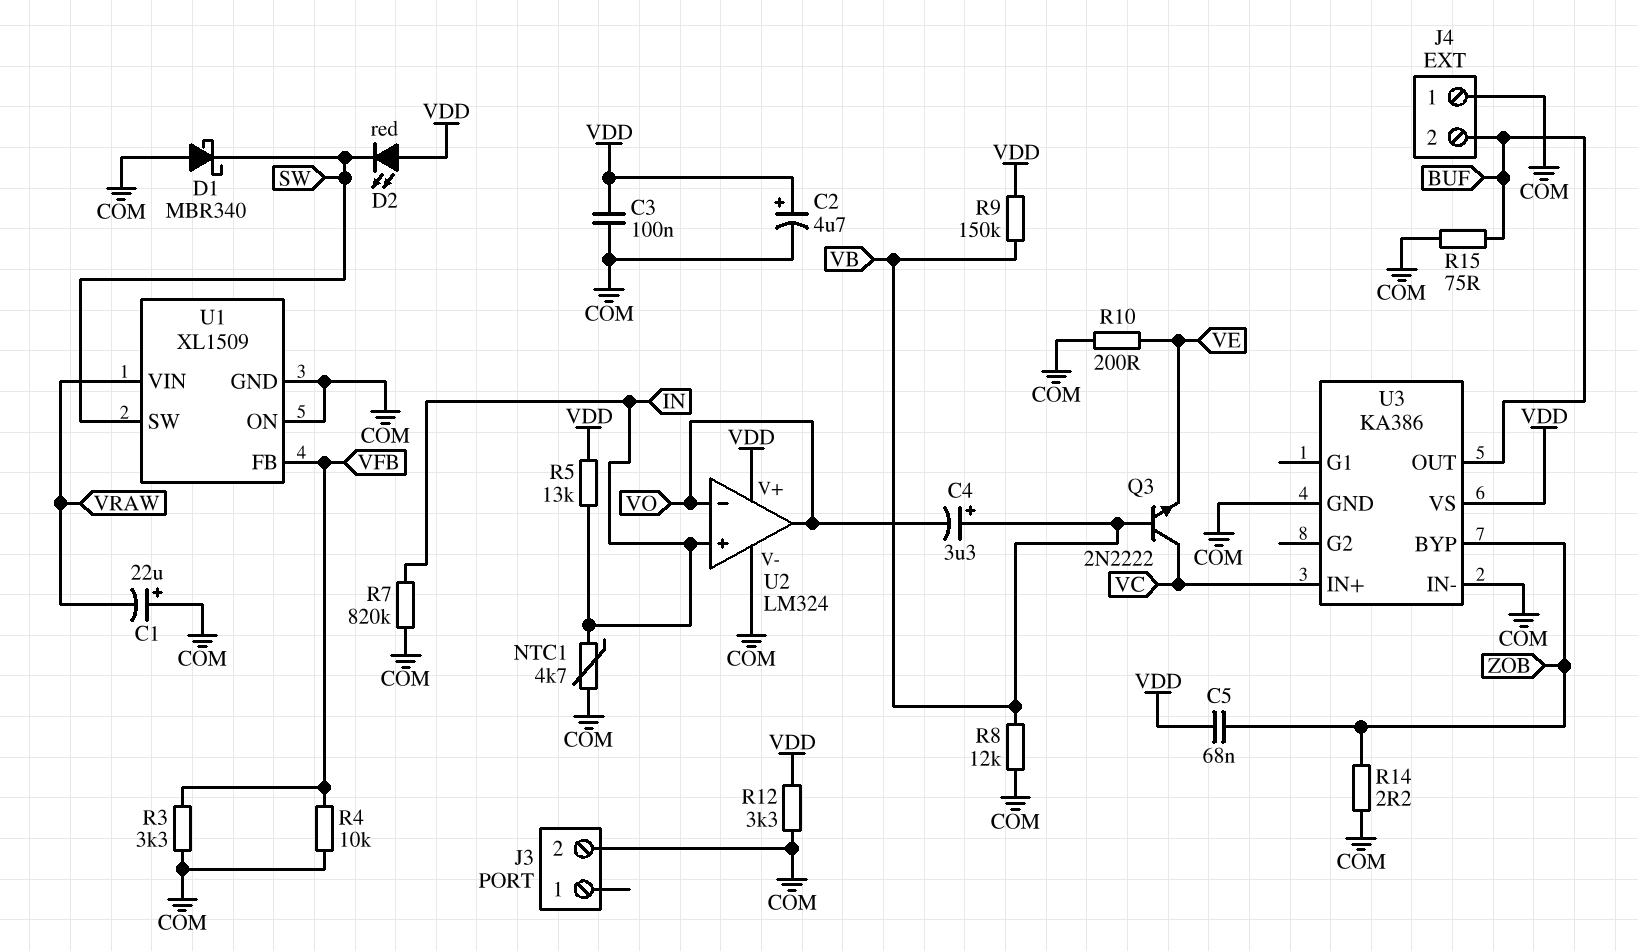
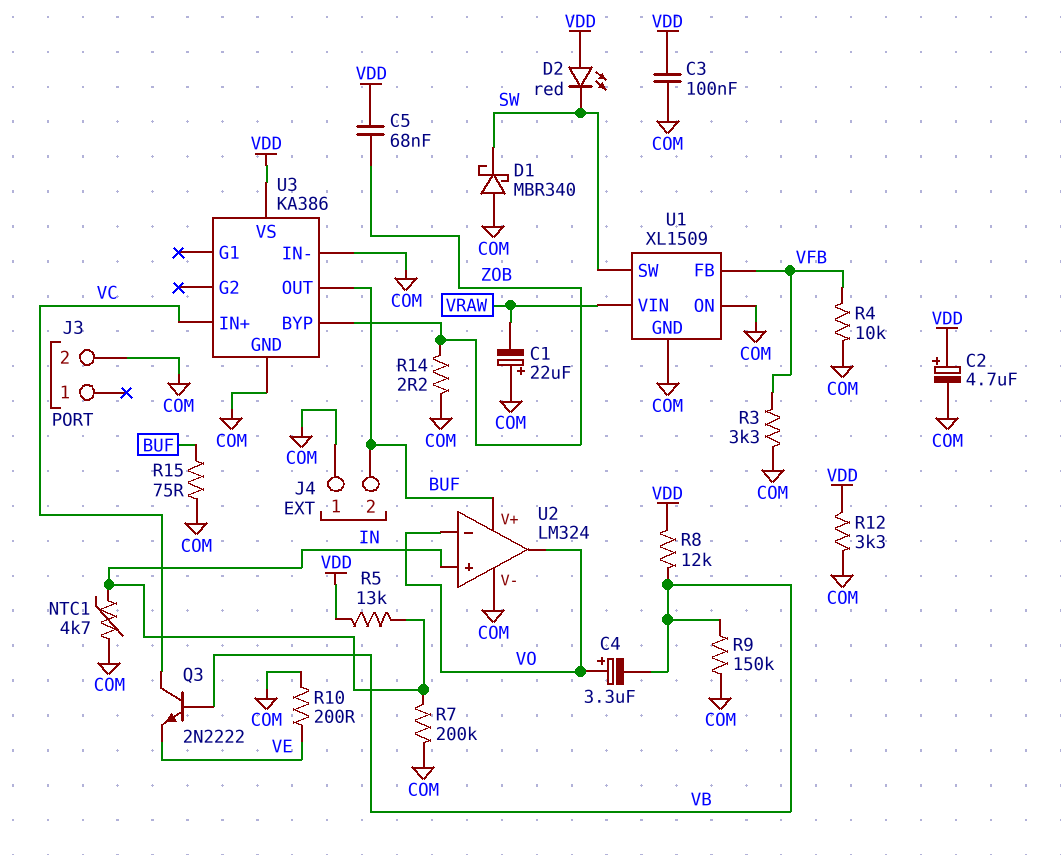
C4: 3.3uF (plus VB, minus VO) -> 3.3uF (plus VO, minus VB)
R7: 820k (COM, IN) -> 200k (COM, IN)
R8: 12k (COM, VB) -> 12k (VB, VDD)
R9: 150k (VB, VDD) -> 150k (COM, VB)
U2 pin V+: VDD -> BUF

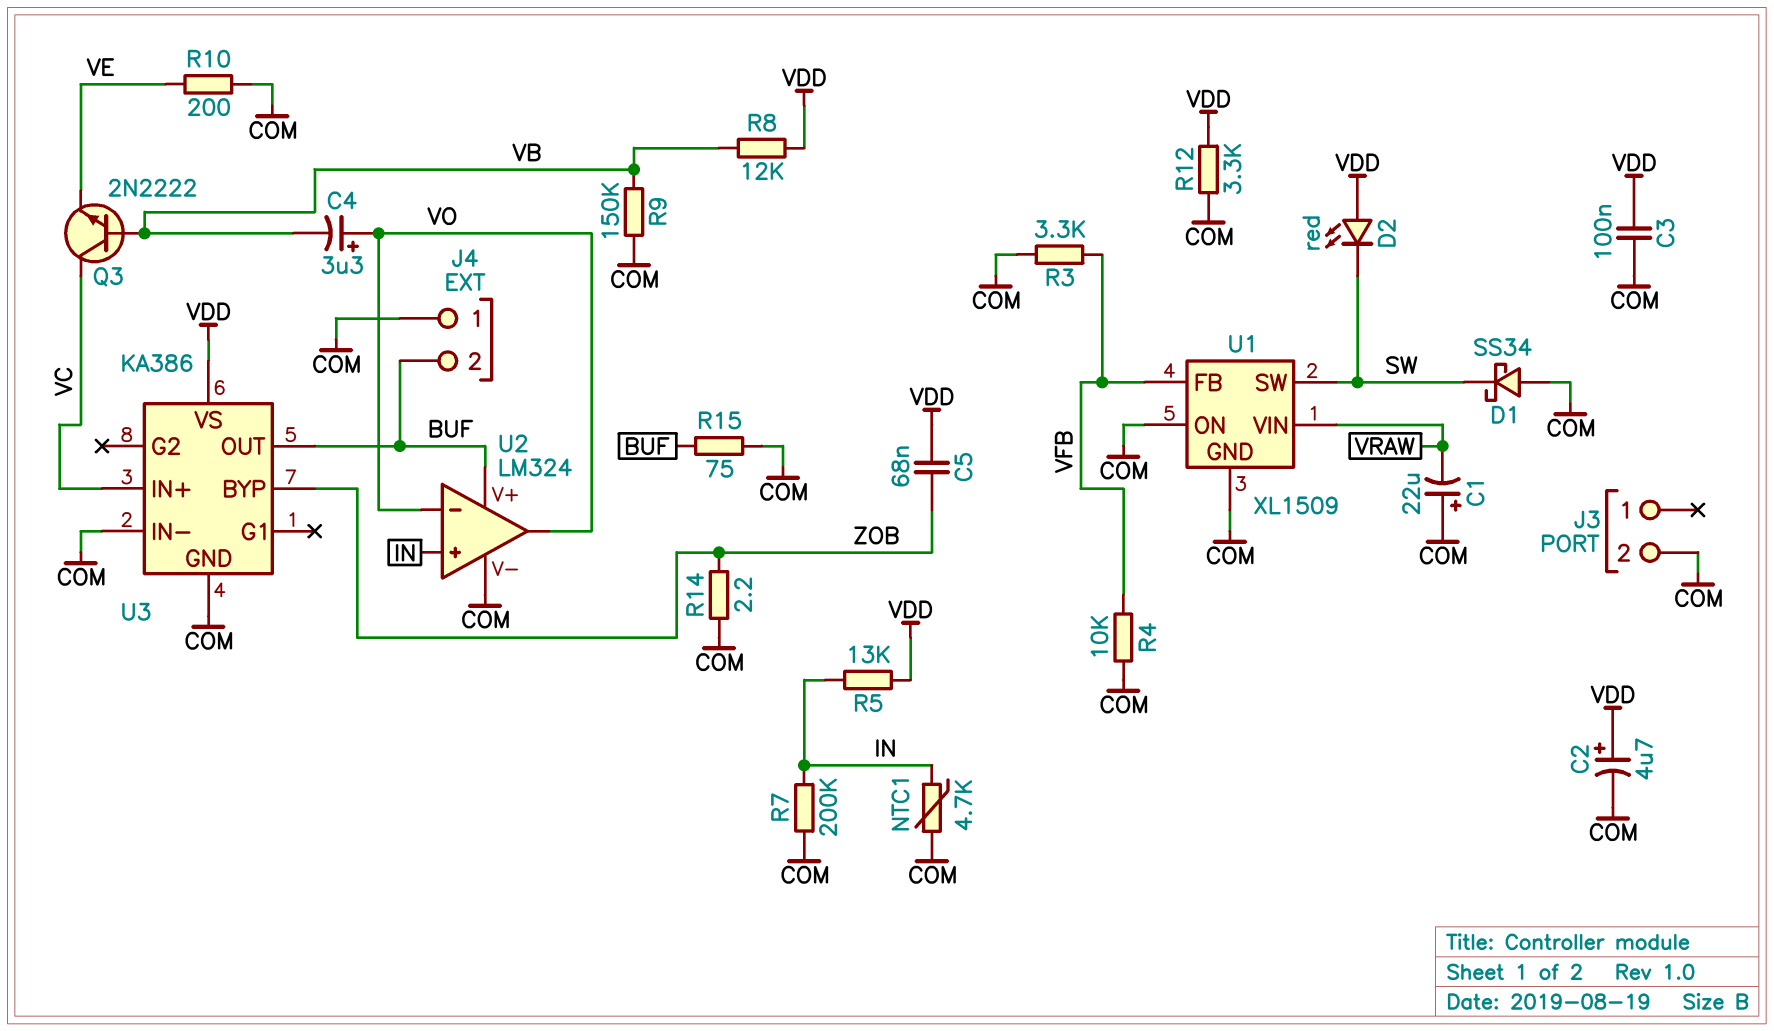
D1: schottky MBR340 (A COM, K SW) -> schottky SS34 (A COM, K SW)

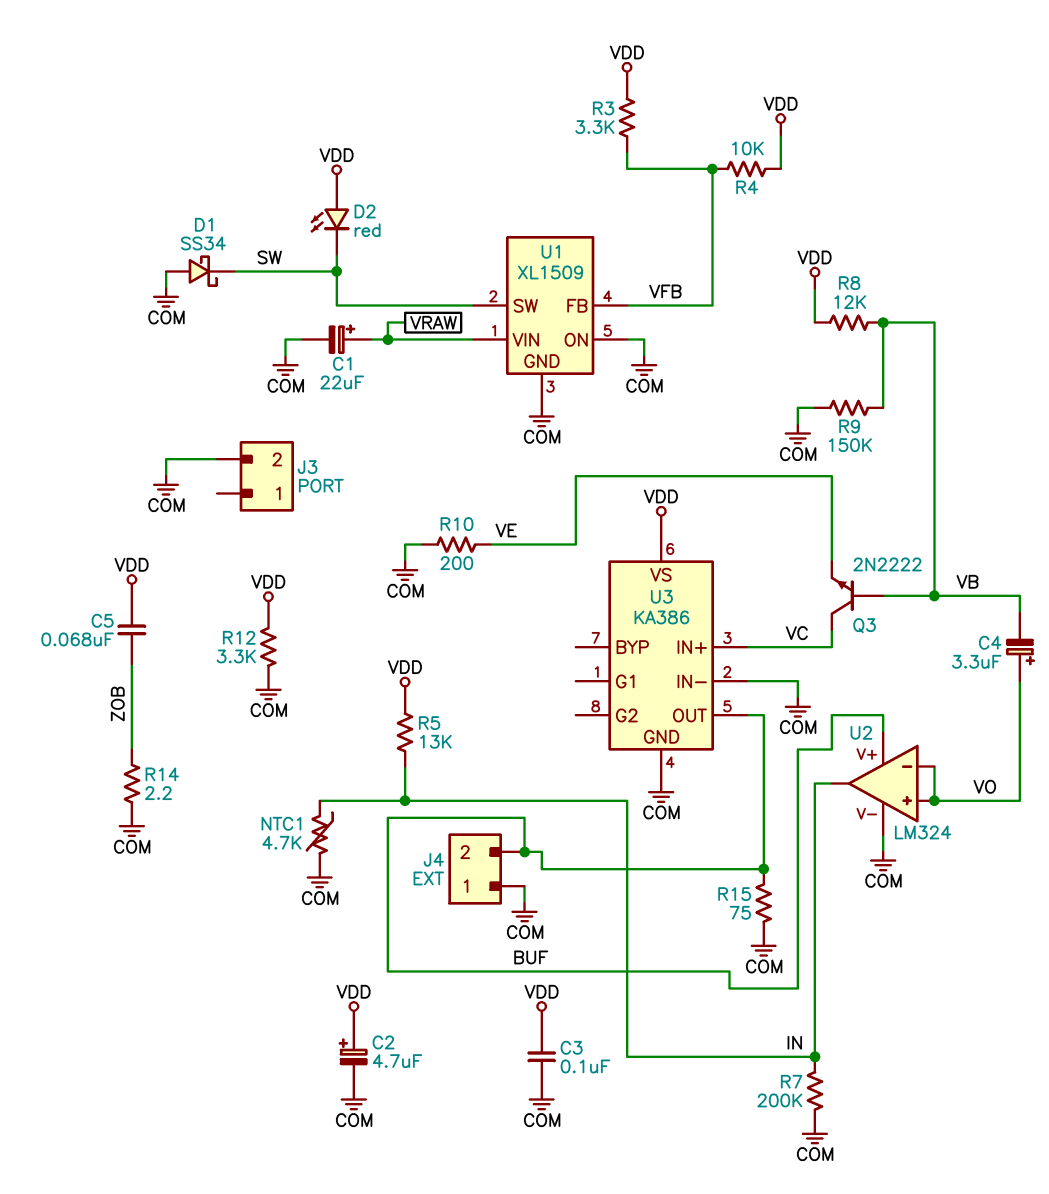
C1: 22uF (plus COM, minus VRAW) -> 22uF (plus VRAW, minus COM)
R3: 3.3k (COM, VFB) -> 3.3k (VDD, VFB)
R4: 10k (COM, VFB) -> 10k (VDD, VFB)
U2 pin in+: IN -> VO
U2 pin out: VO -> IN
U3 pin BYP: ZOB -> none

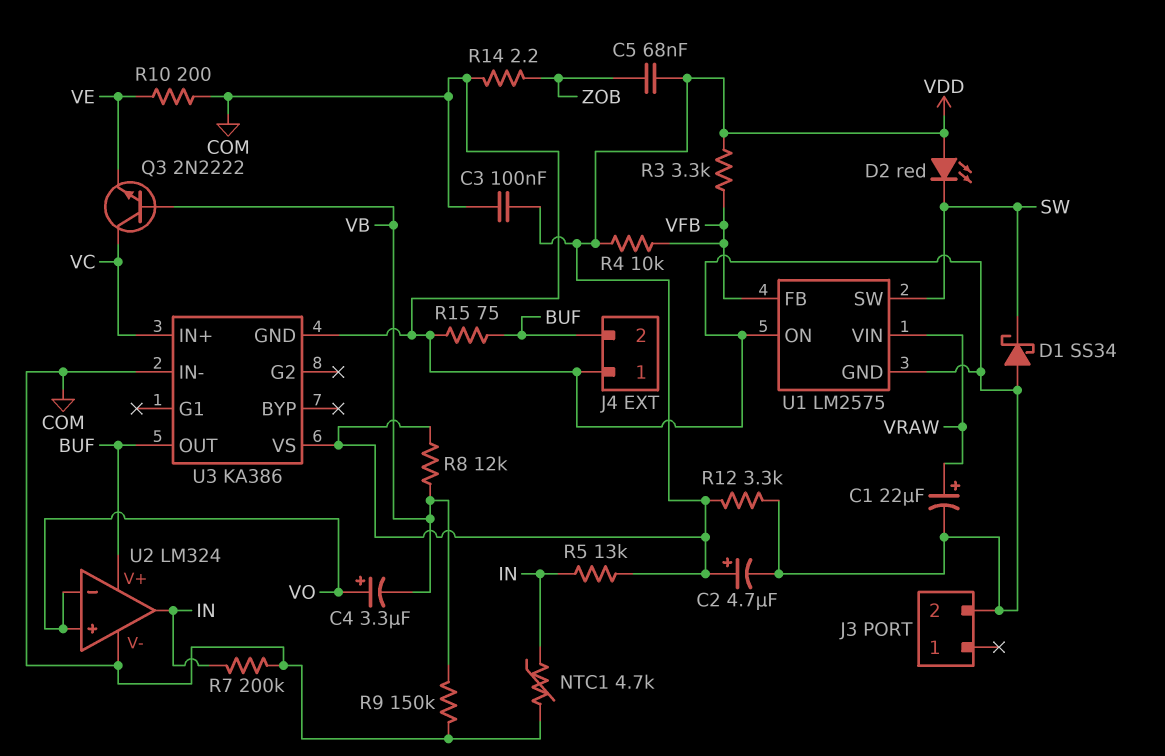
U1: XL1509 -> LM2575

